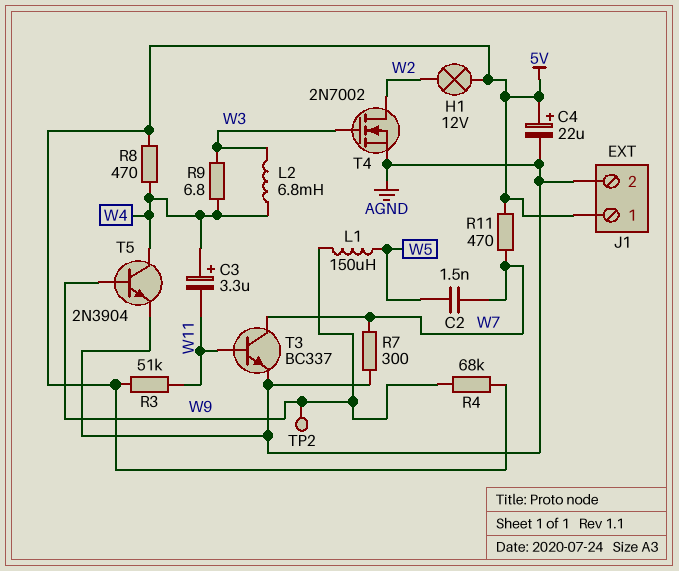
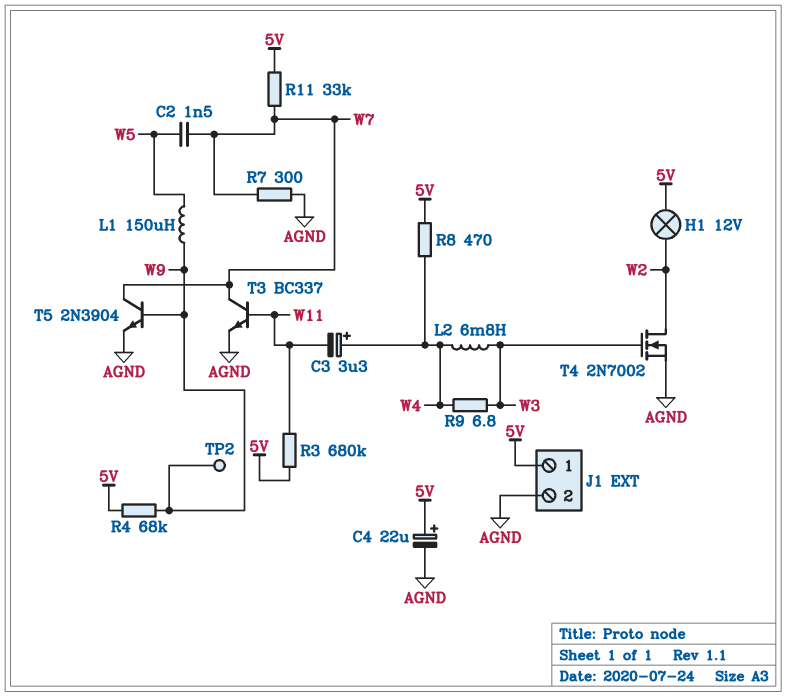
R3: 51k (5V, W11) -> 680k (5V, W11)
R11: 470 (5V, W7) -> 33k (5V, W7)
T5: NPN 2N3904 (B W9, C W4, E AGND) -> NPN 2N3904 (B W9, C W7, E AGND)

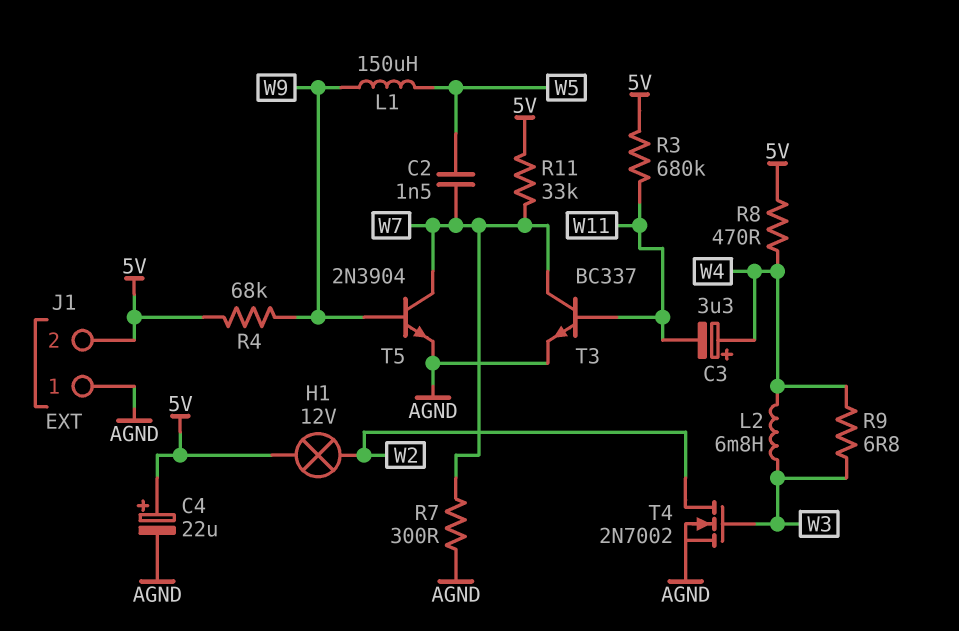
J1 pin 1: 5V -> AGND
J1 pin 2: AGND -> 5V
TP2: test point (W9) -> none

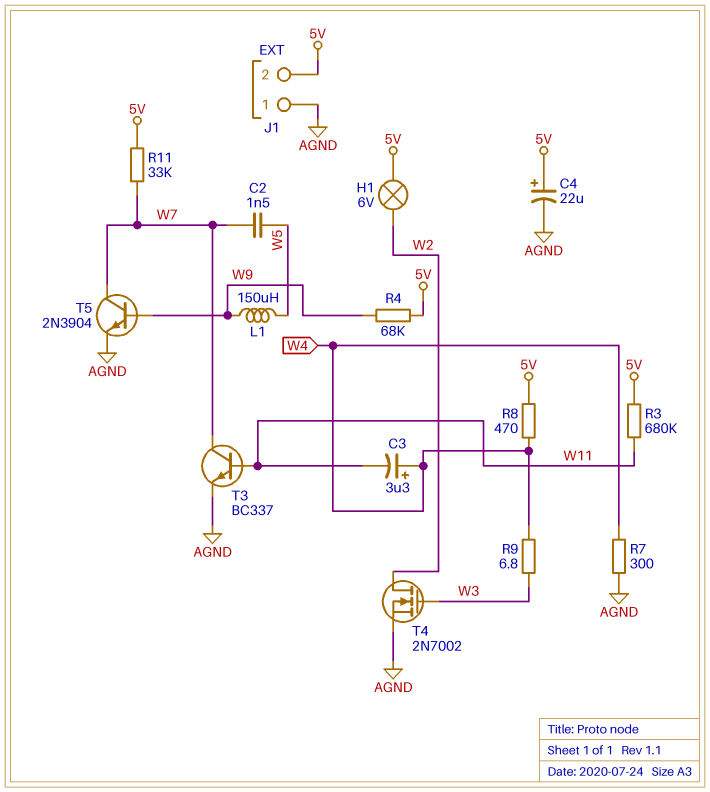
H1: lamp 12V (5V, W2) -> lamp 6V (5V, W2)
L2: 6.8mH (W3, W4) -> none
R7: 300 (AGND, W7) -> 300 (AGND, W4)

